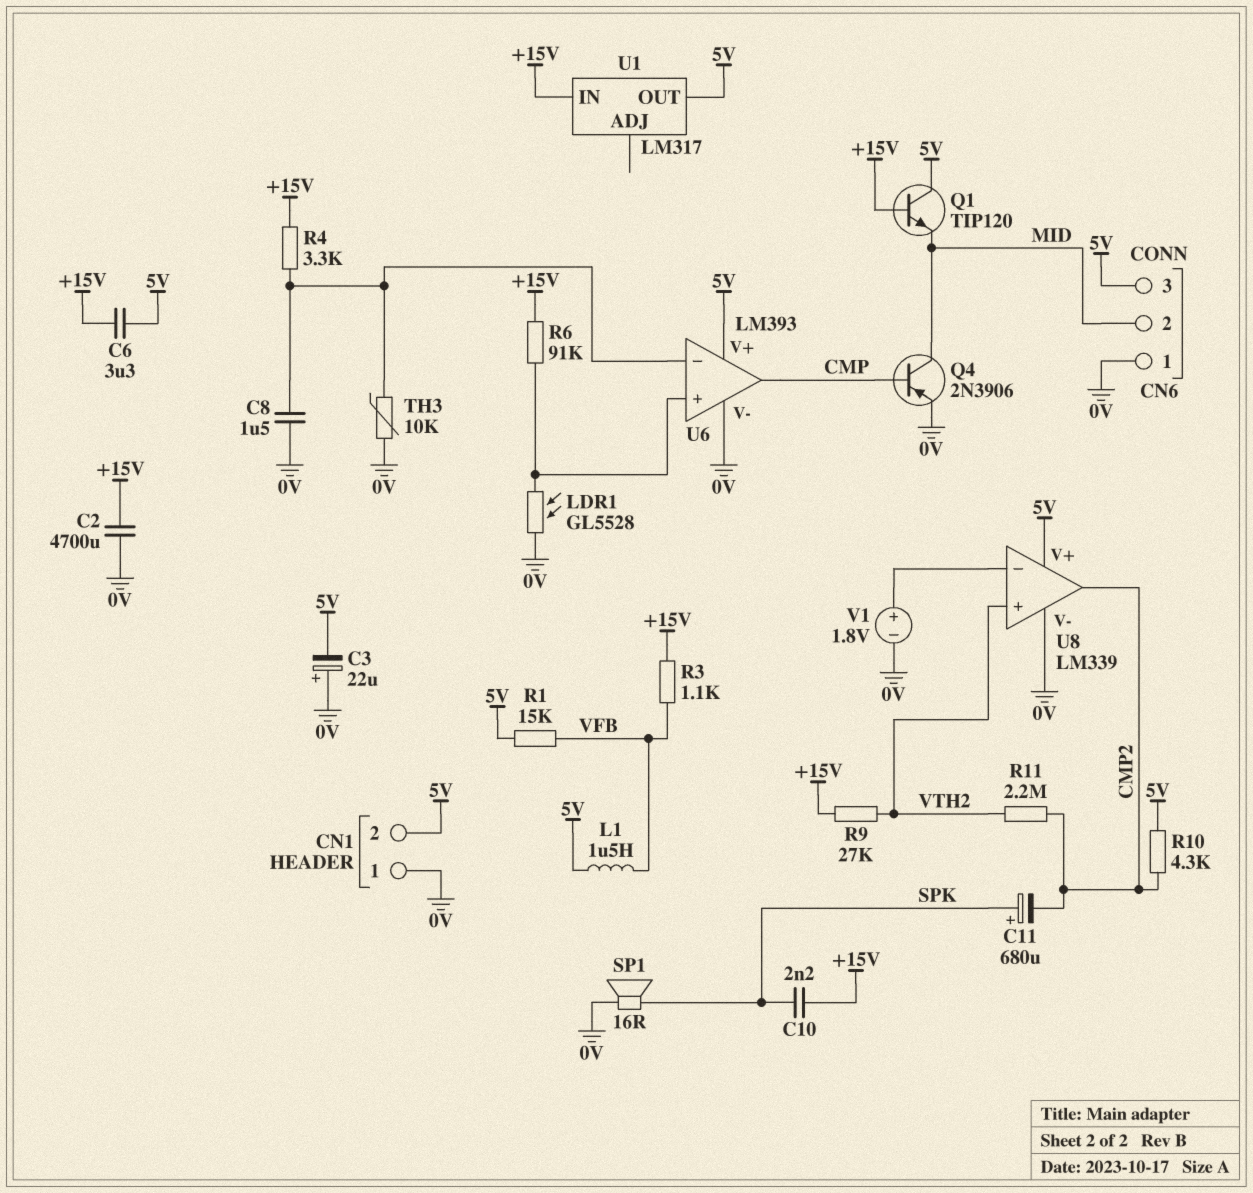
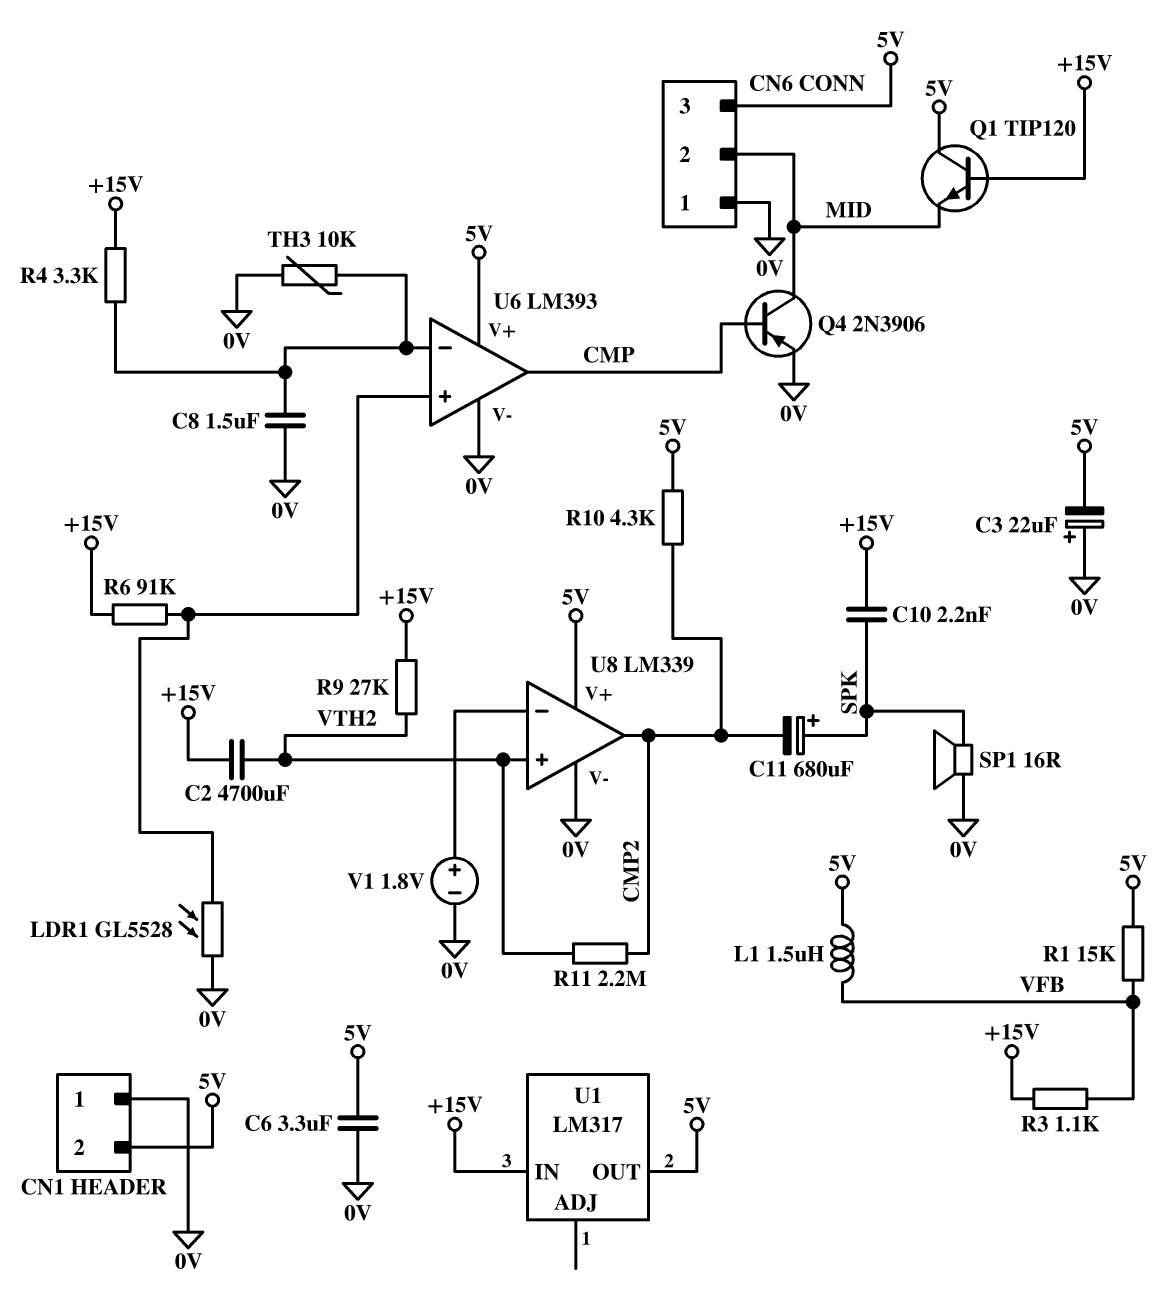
C2: 4700uF (+15V, 0V) -> 4700uF (+15V, VTH2)
C6: 3.3uF (+15V, 5V) -> 3.3uF (0V, 5V)

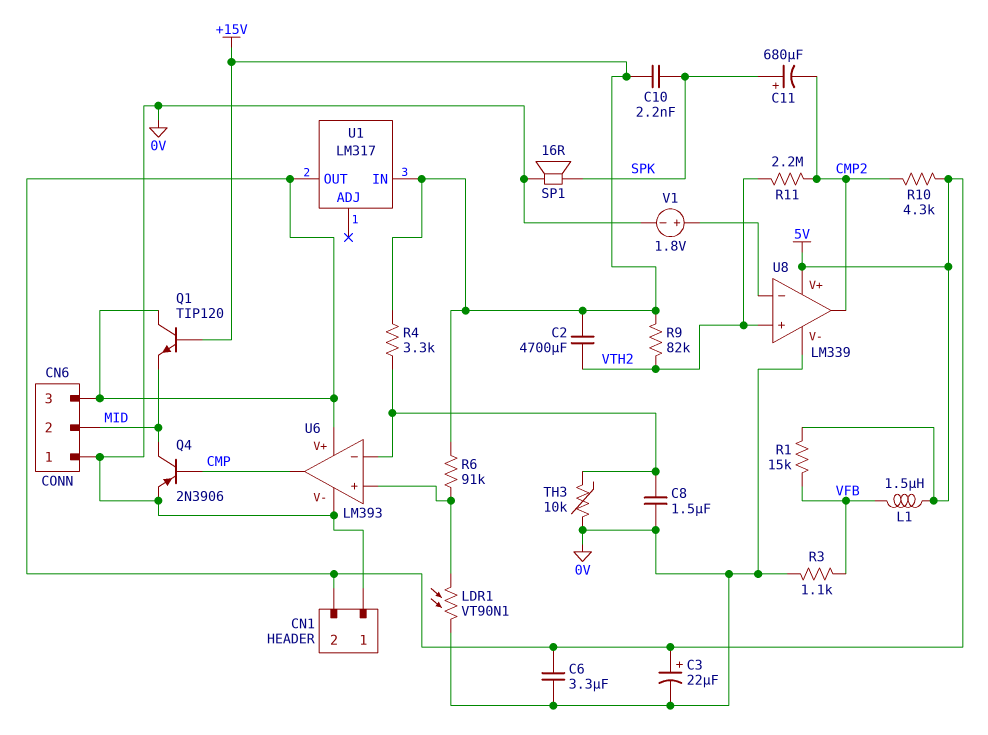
C3: 22uF (plus 0V, minus 5V) -> 22uF (plus 5V, minus 0V)
LDR1: GL5528 (0V, U6/in+) -> VT90N1 (0V, U6/in+)
R3: 1.1k (+15V, VFB) -> 1.1k (0V, VFB)
R9: 27k (+15V, VTH2) -> 82k (+15V, VTH2)

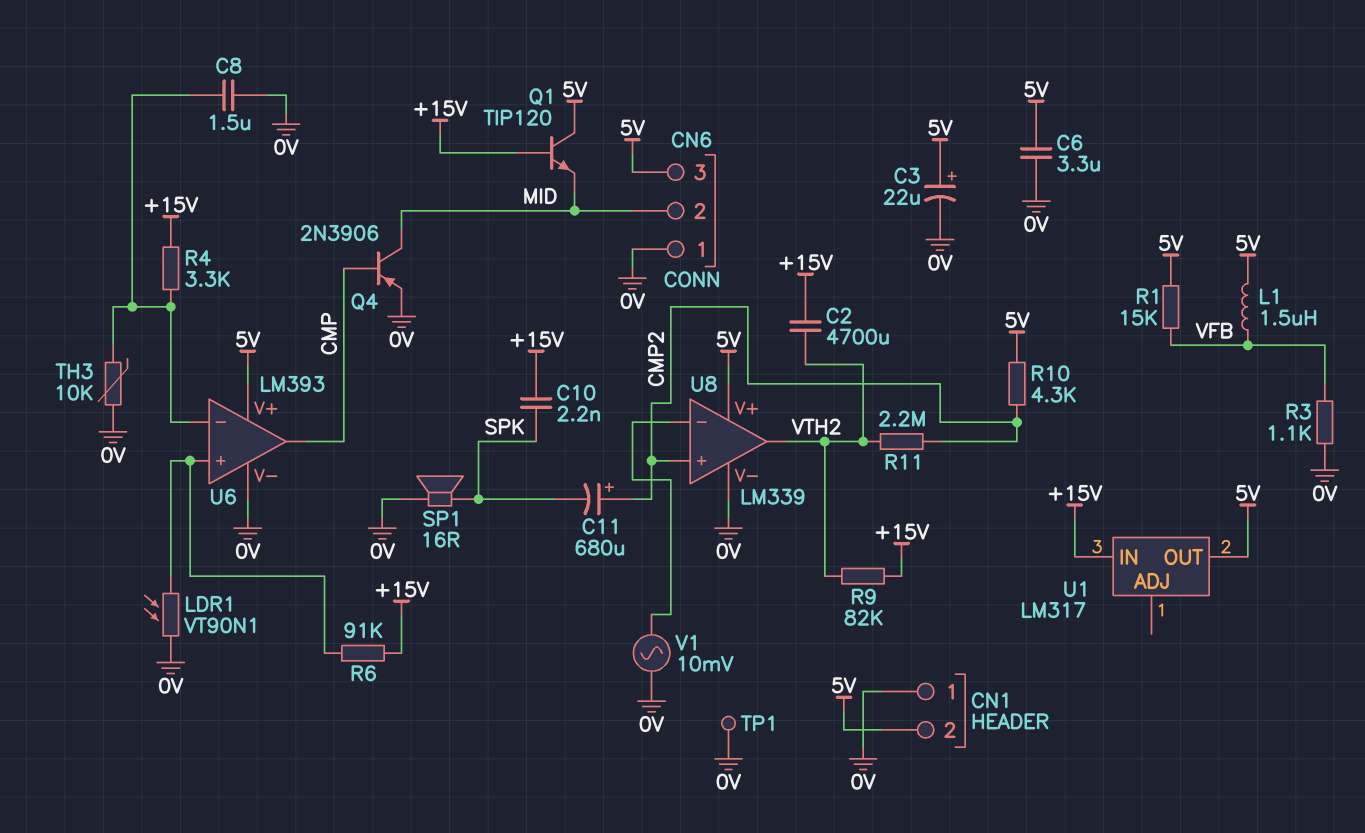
C11: 680uF (plus SPK, minus CMP2) -> 680uF (plus CMP2, minus SPK)
TP1: none -> test point (0V)
U8 pin in+: VTH2 -> CMP2
U8 pin out: CMP2 -> VTH2
V1: 1.8V (plus U8/in-, minus 0V) -> AC 10mV (0V, U8/in-)

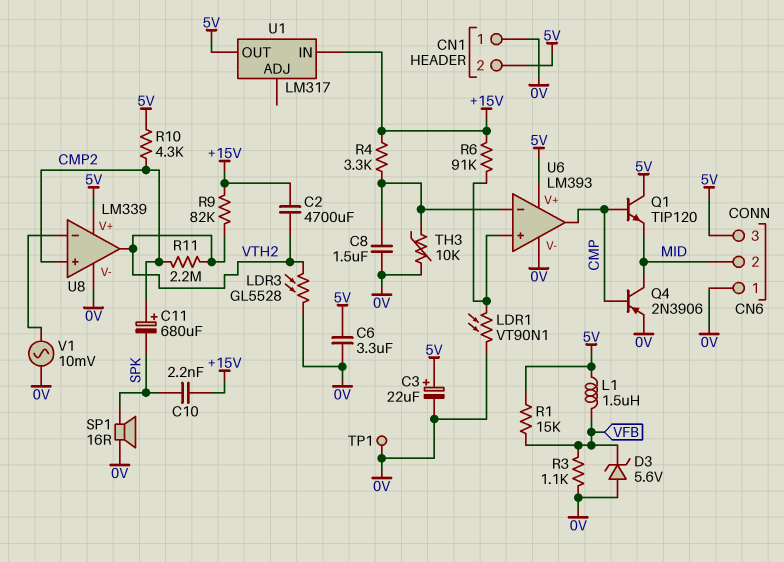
D3: none -> zener 5.6V (A 0V, K VFB)
LDR3: none -> GL5528 (0V, VTH2)
Q1: NPN TIP120 (B +15V, C 5V, E MID) -> NPN TIP120 (B CMP, C 5V, E MID)

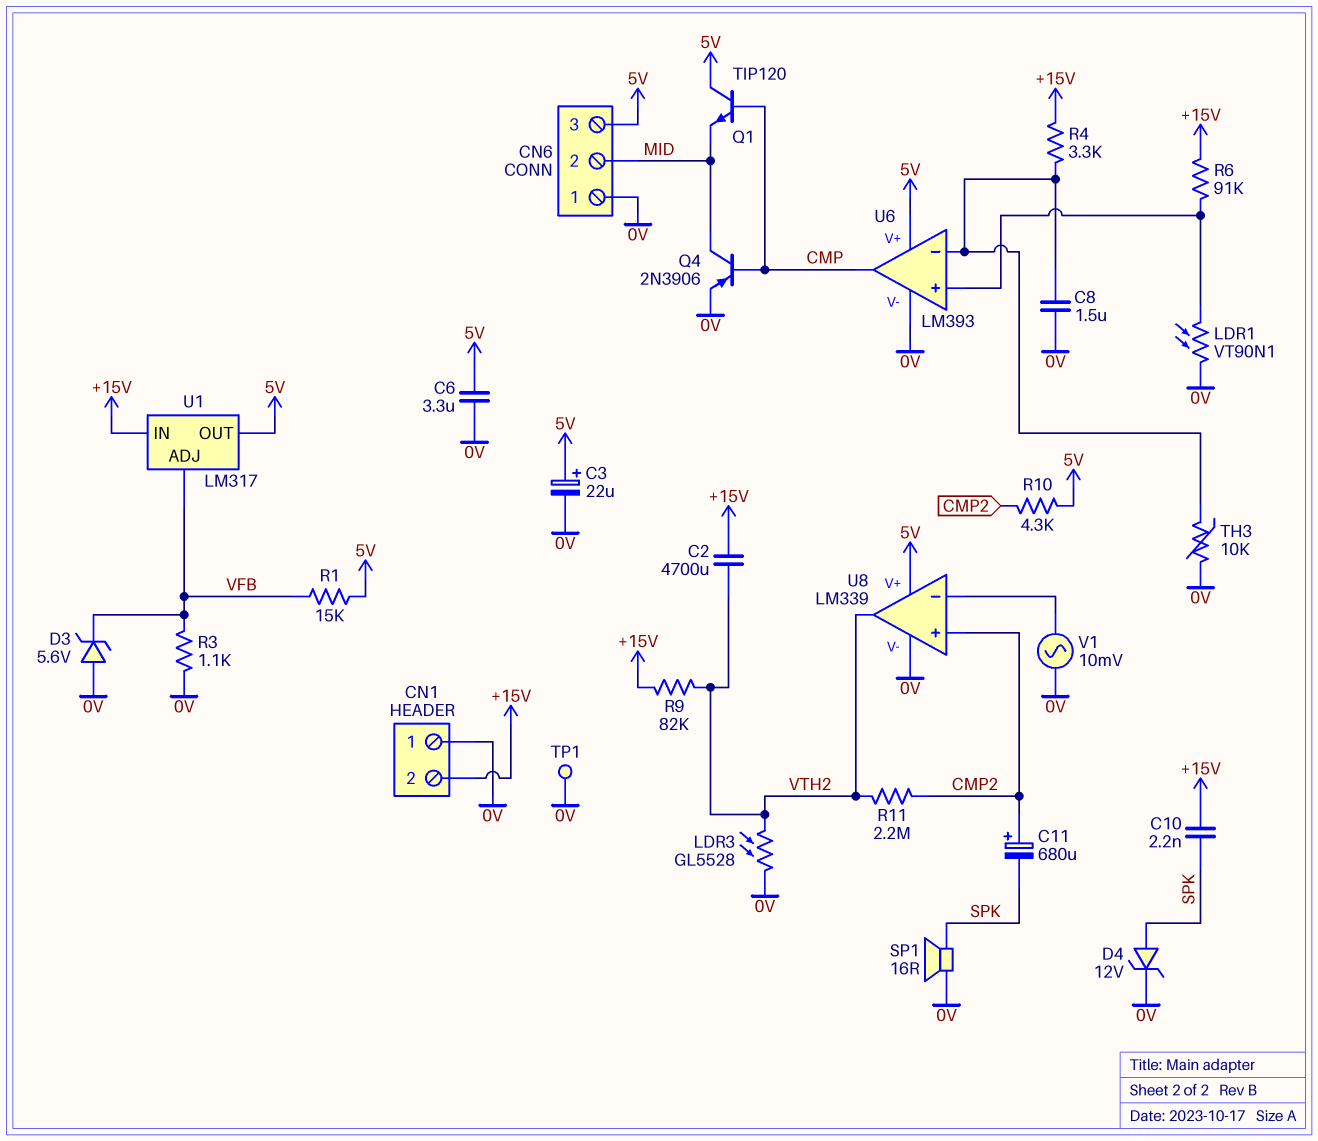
CN1 pin 2: 5V -> +15V
D4: none -> zener 12V (A SPK, K 0V)
L1: 1.5uH (5V, VFB) -> none
U1 pin ADJ: none -> VFB

